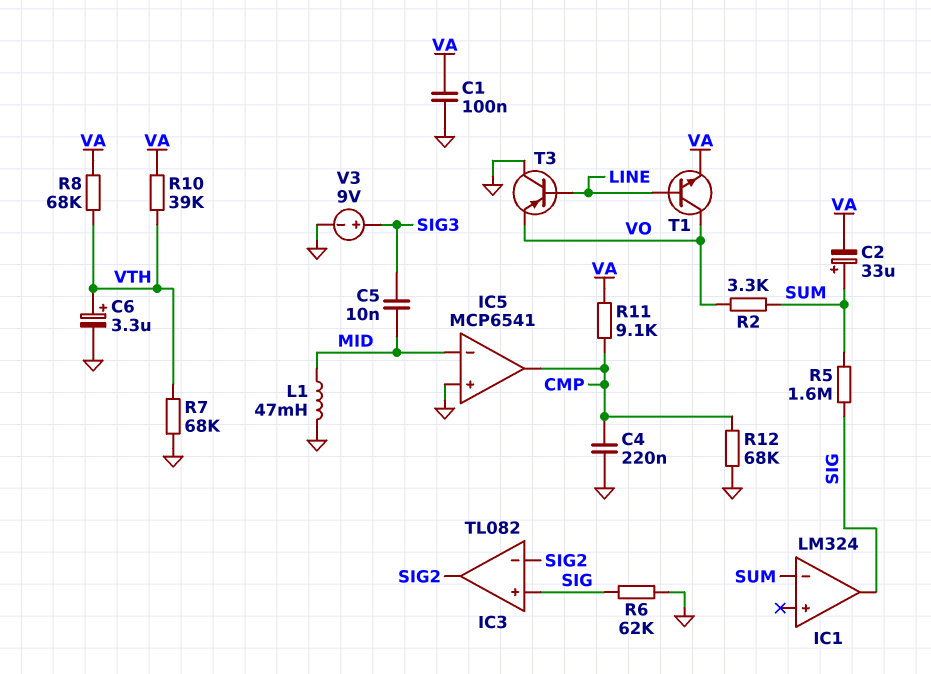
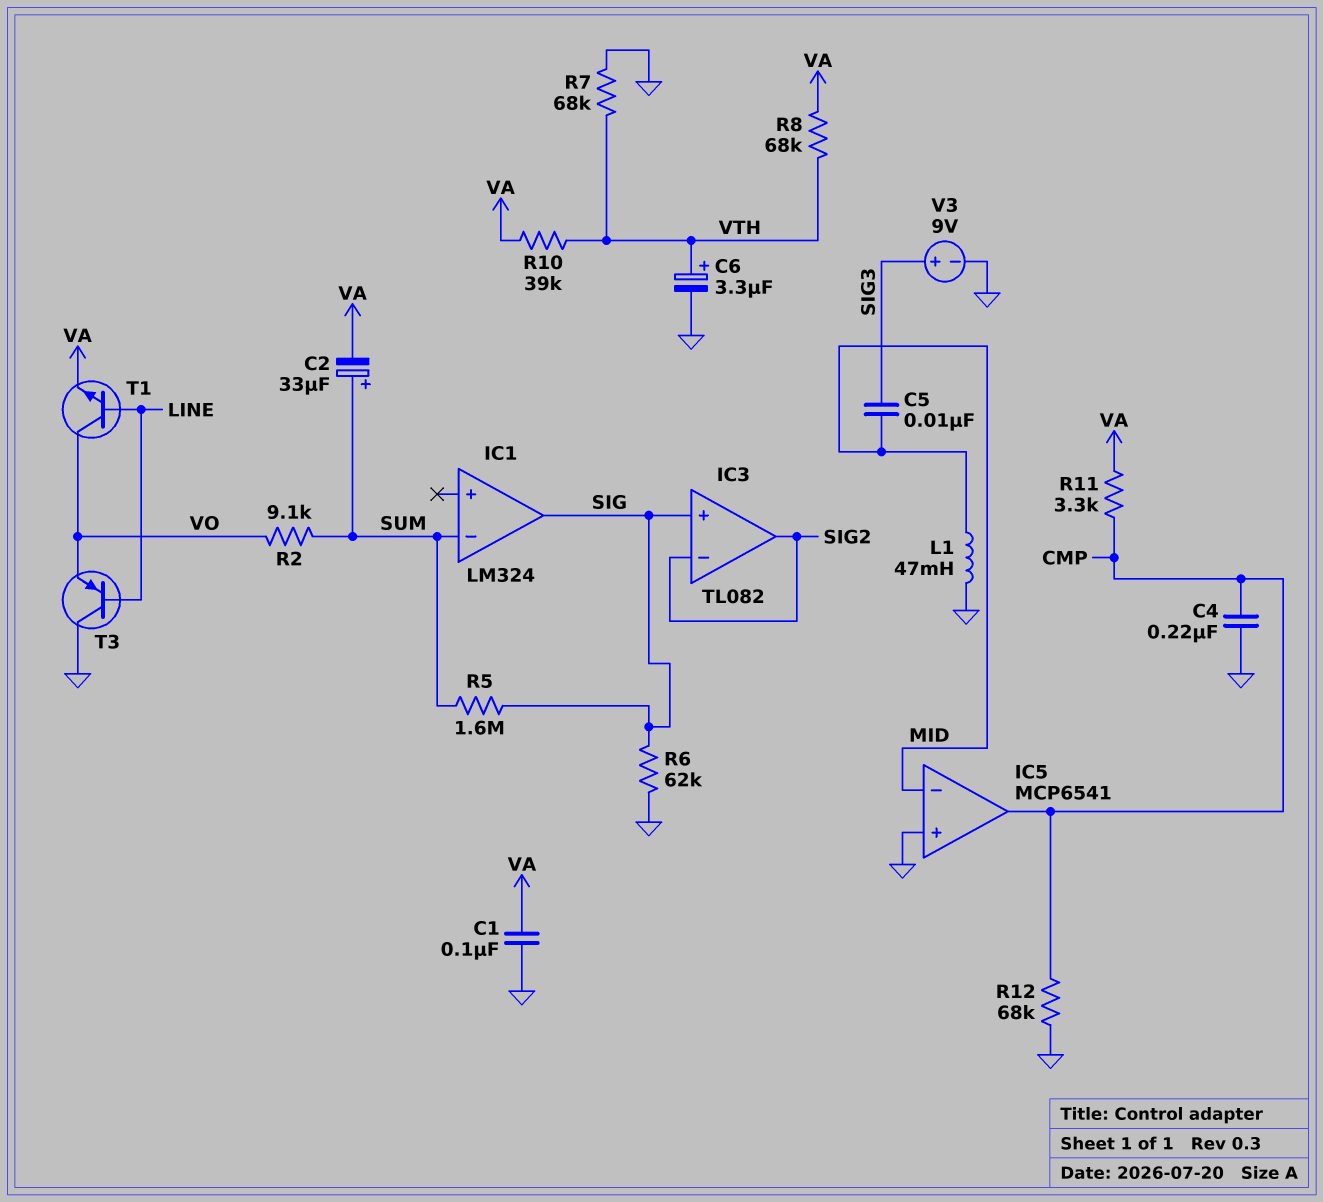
R2: 3.3k (SUM, VO) -> 9.1k (SUM, VO)
R11: 9.1k (CMP, VA) -> 3.3k (CMP, VA)

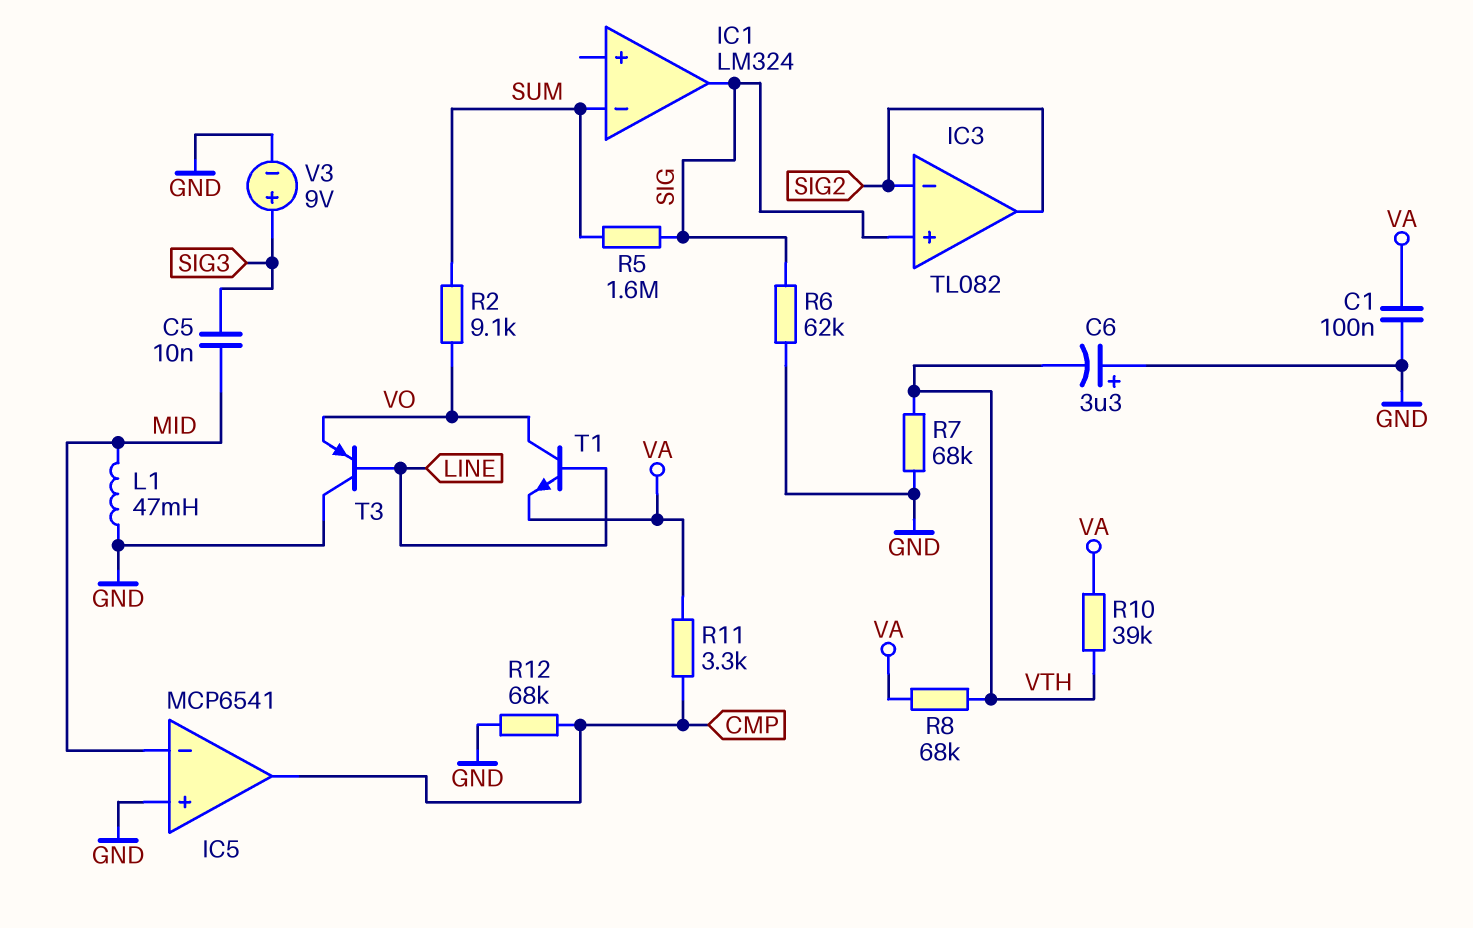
C2: 33uF (plus SUM, minus VA) -> none
C4: 220nF (CMP, GND) -> none
C6: 3.3uF (plus VTH, minus GND) -> 3.3uF (plus GND, minus VTH)

